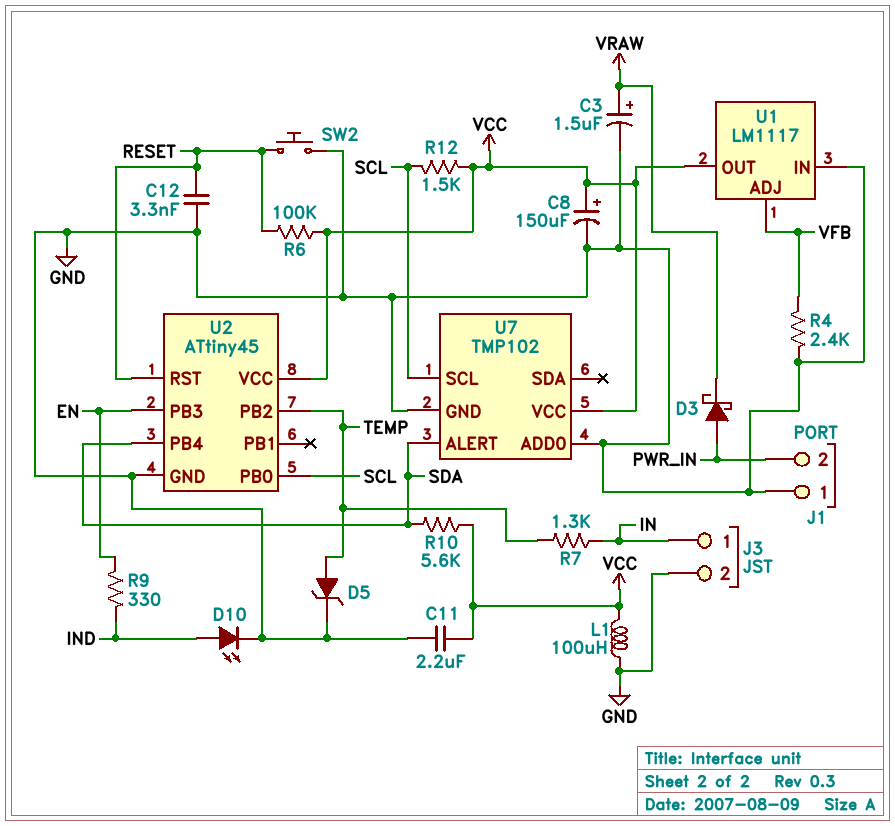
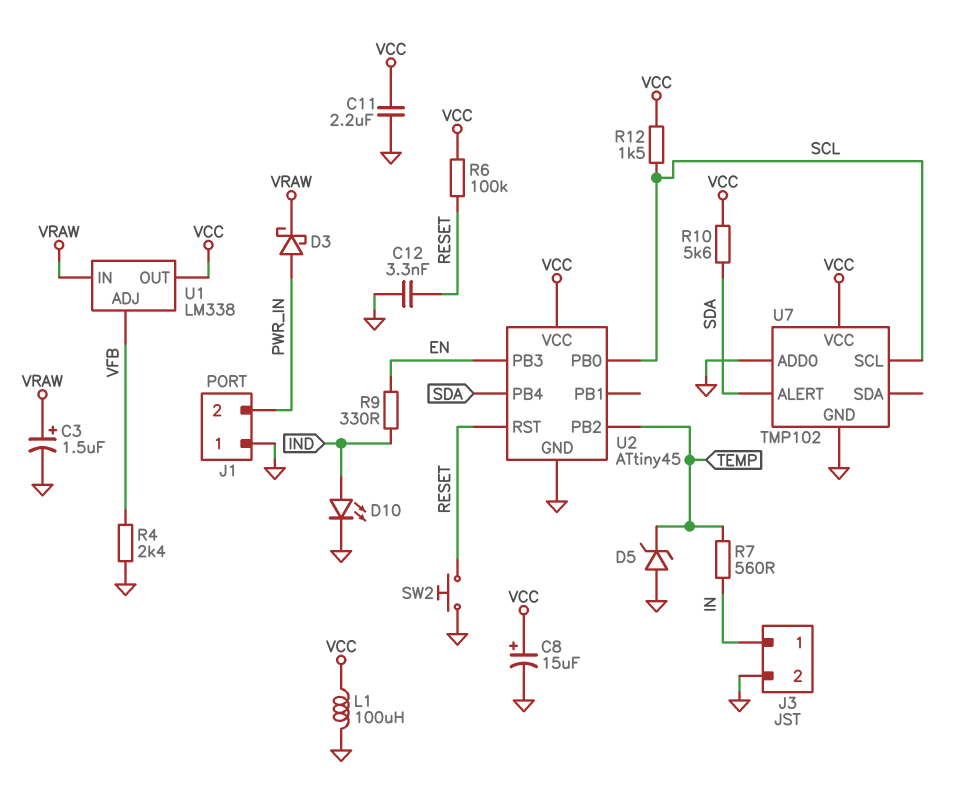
C8: 150uF (plus VCC, minus GND) -> 15uF (plus VCC, minus GND)
D5: zener (A TEMP, K GND) -> zener (A GND, K TEMP)
R7: 1.3k (IN, TEMP) -> 560 (IN, TEMP)
U1: LM1117 -> LM338
U1 pin IN: GND -> VRAW

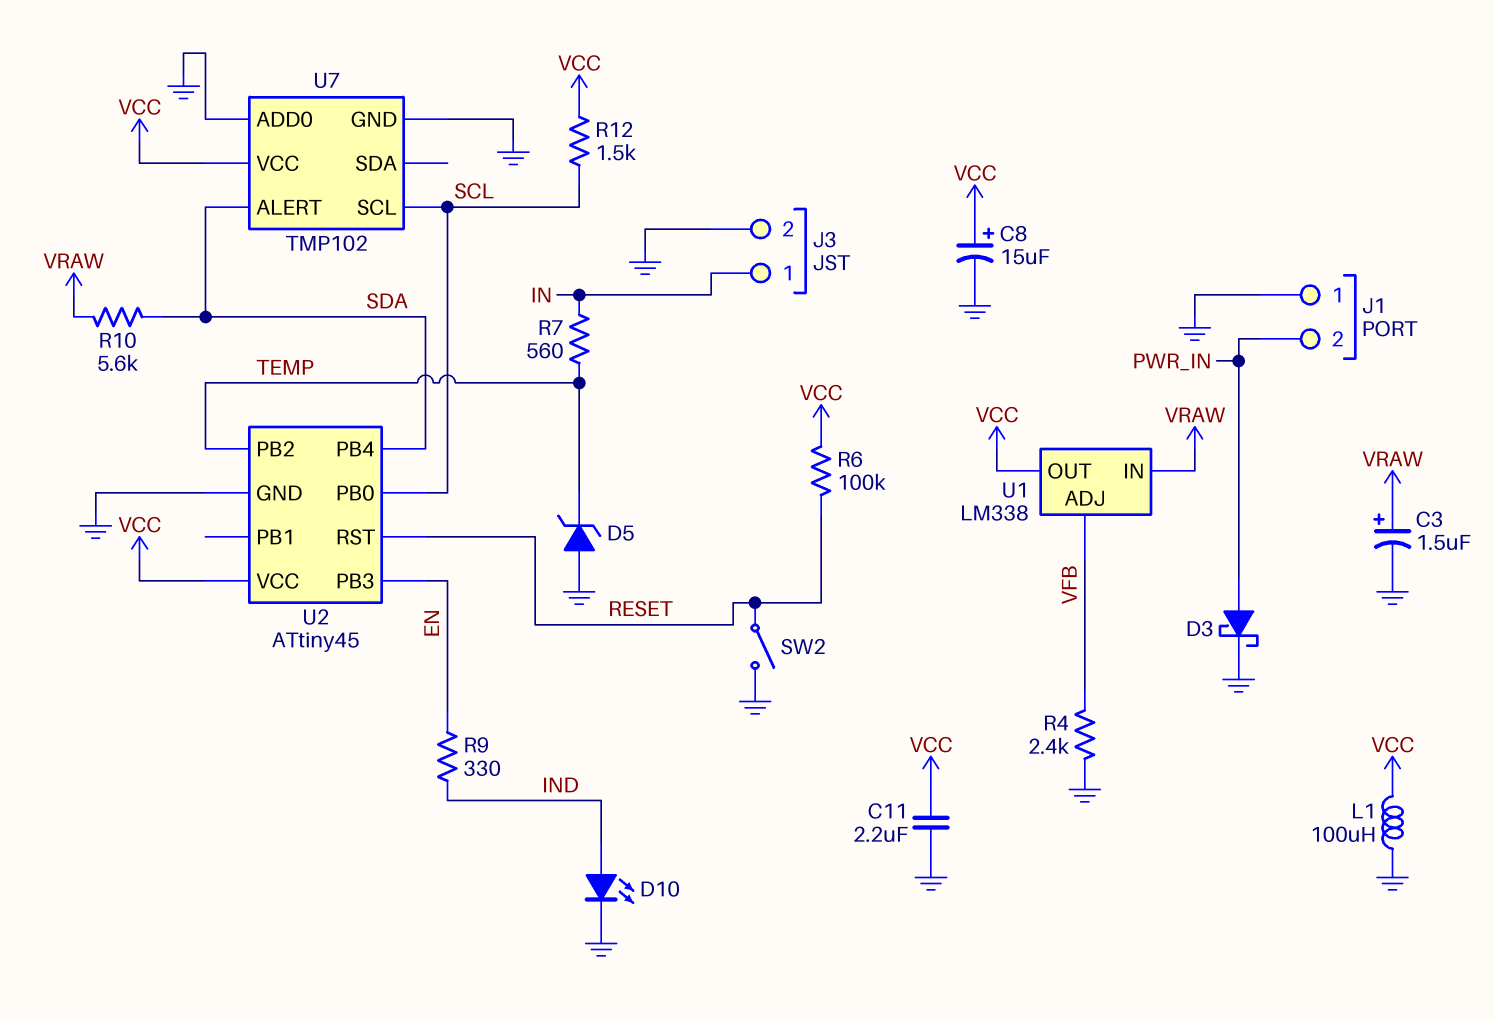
C12: 3.3nF (GND, RESET) -> none
D3: schottky (A PWR_IN, K VRAW) -> schottky (A PWR_IN, K GND)
R10: 5.6k (SDA, VCC) -> 5.6k (SDA, VRAW)
SW2: button (GND, RESET) -> switch (GND, RESET)

